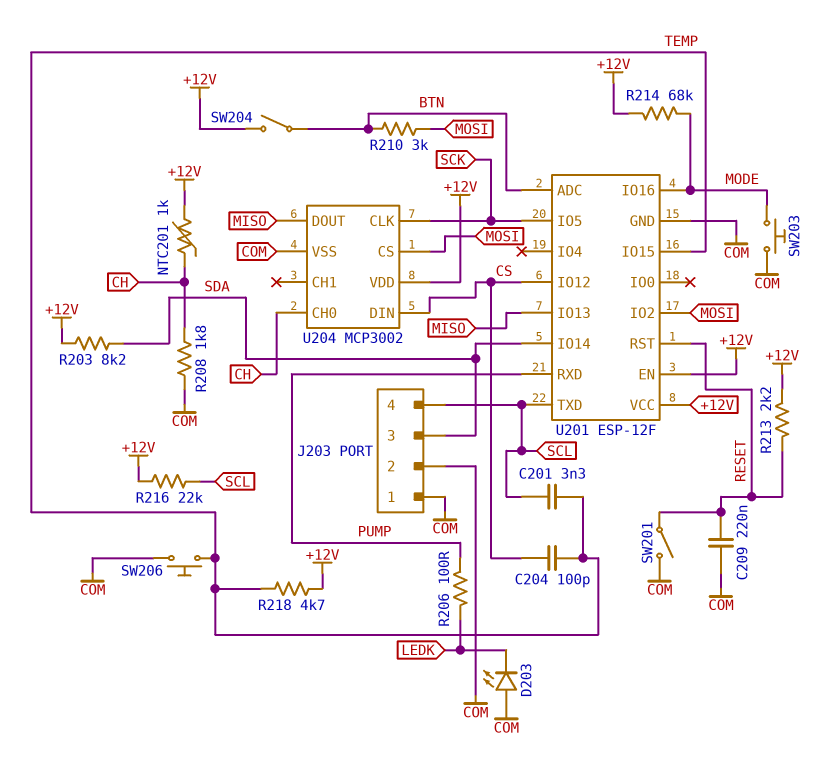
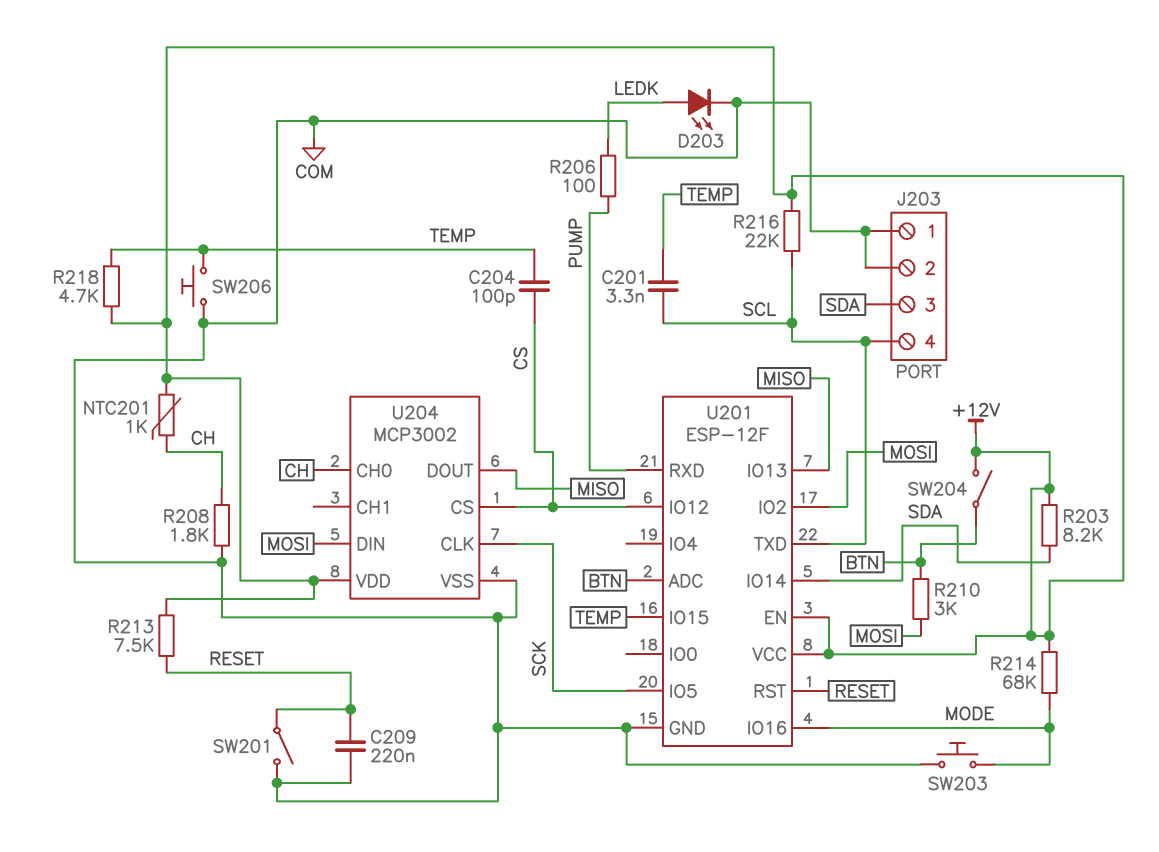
D203: LED (A COM, K LEDK) -> LED (A LEDK, K COM)
R213: 2.2k (+12V, RESET) -> 7.5k (+12V, RESET)
U204 pin CS: MOSI -> CS
U204 pin DIN: CS -> MOSI

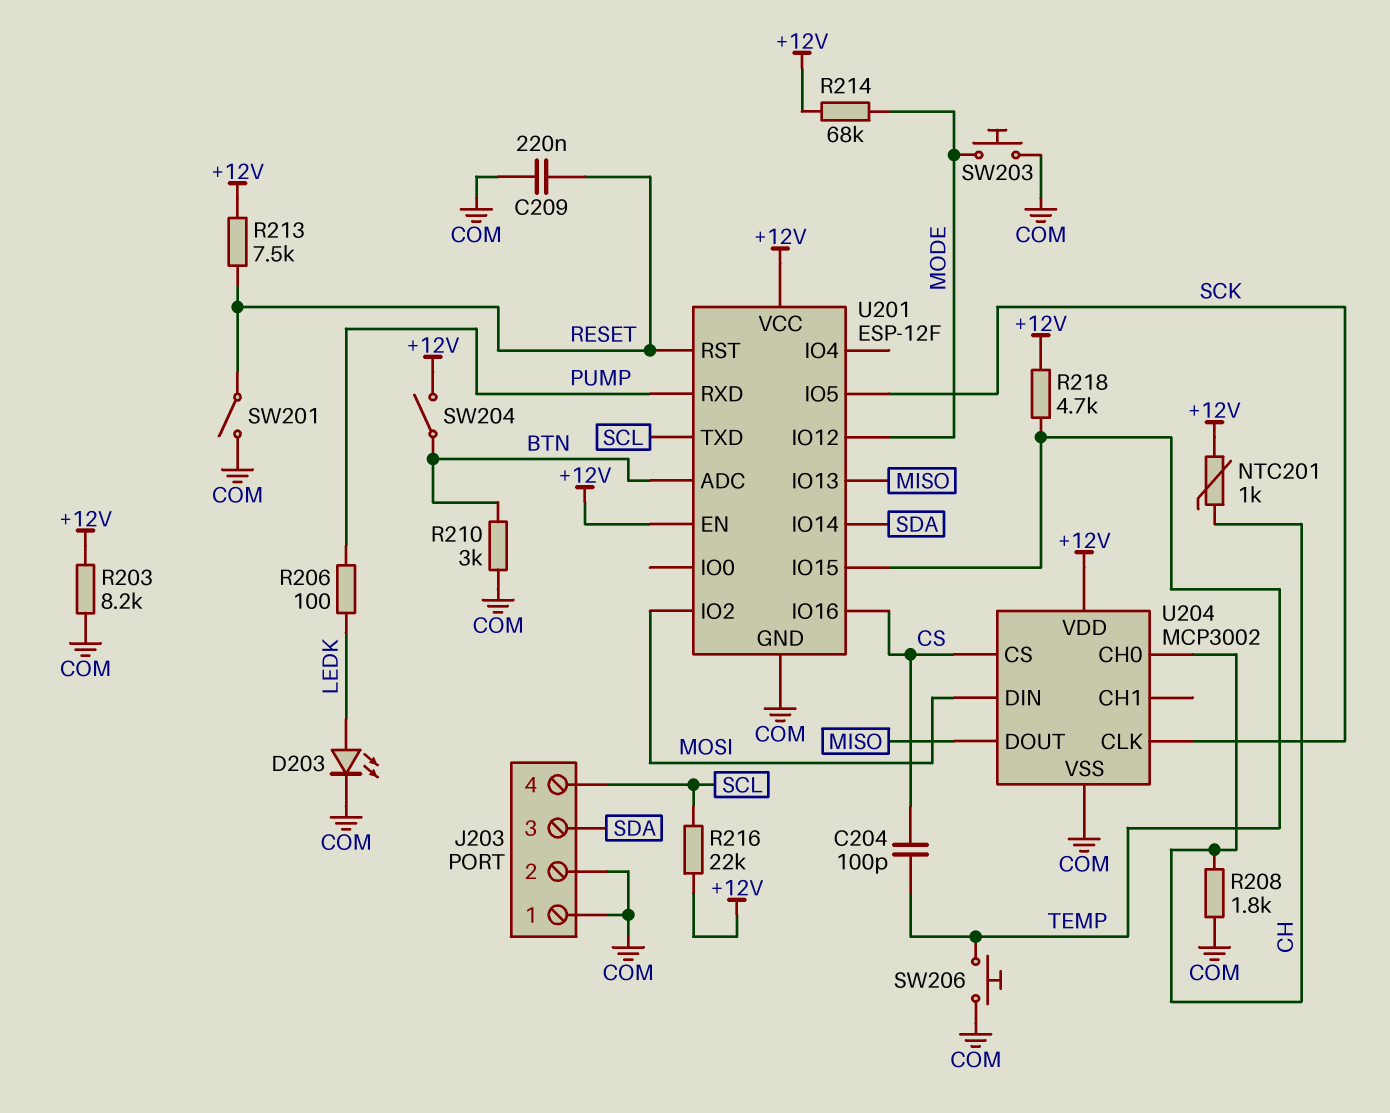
C201: 3.3nF (SCL, TEMP) -> none
R203: 8.2k (+12V, SDA) -> 8.2k (+12V, COM)
R210: 3k (BTN, MOSI) -> 3k (BTN, COM)
U201 pin IO12: CS -> MODE
U201 pin IO16: MODE -> CS

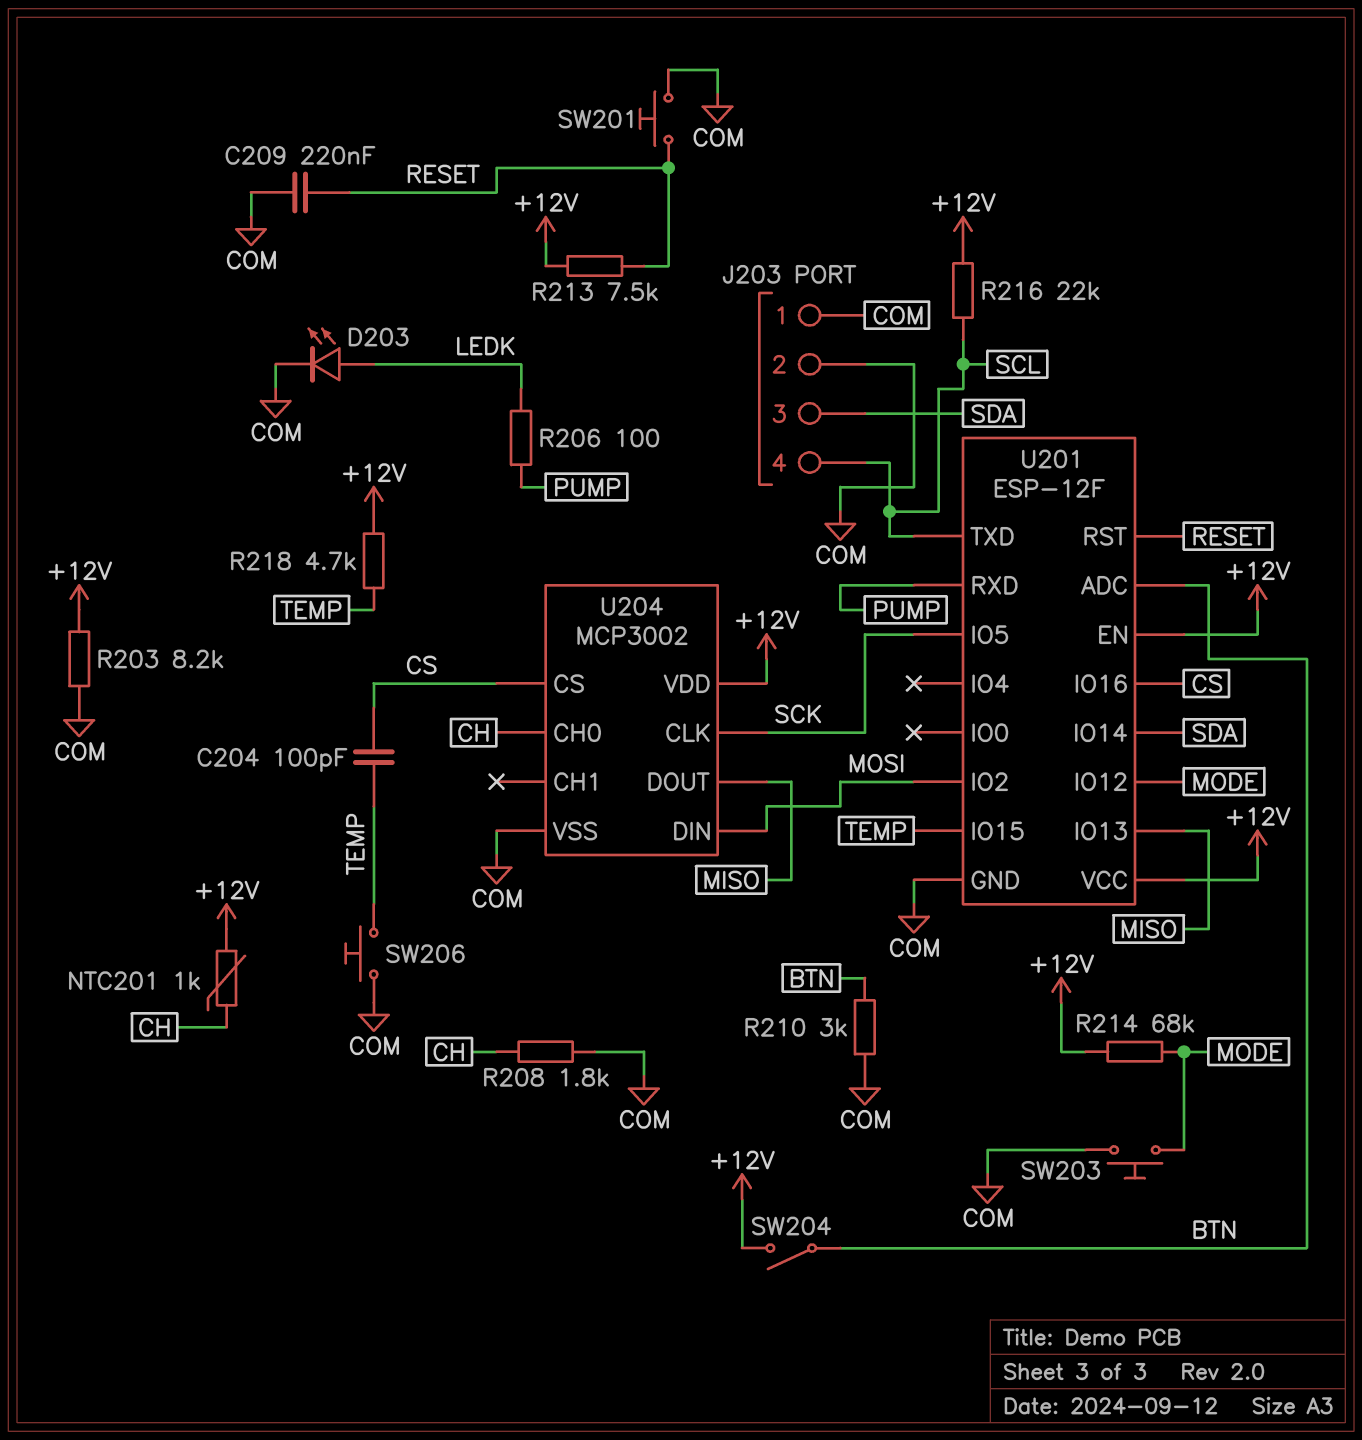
SW201: switch (COM, RESET) -> button (COM, RESET)

